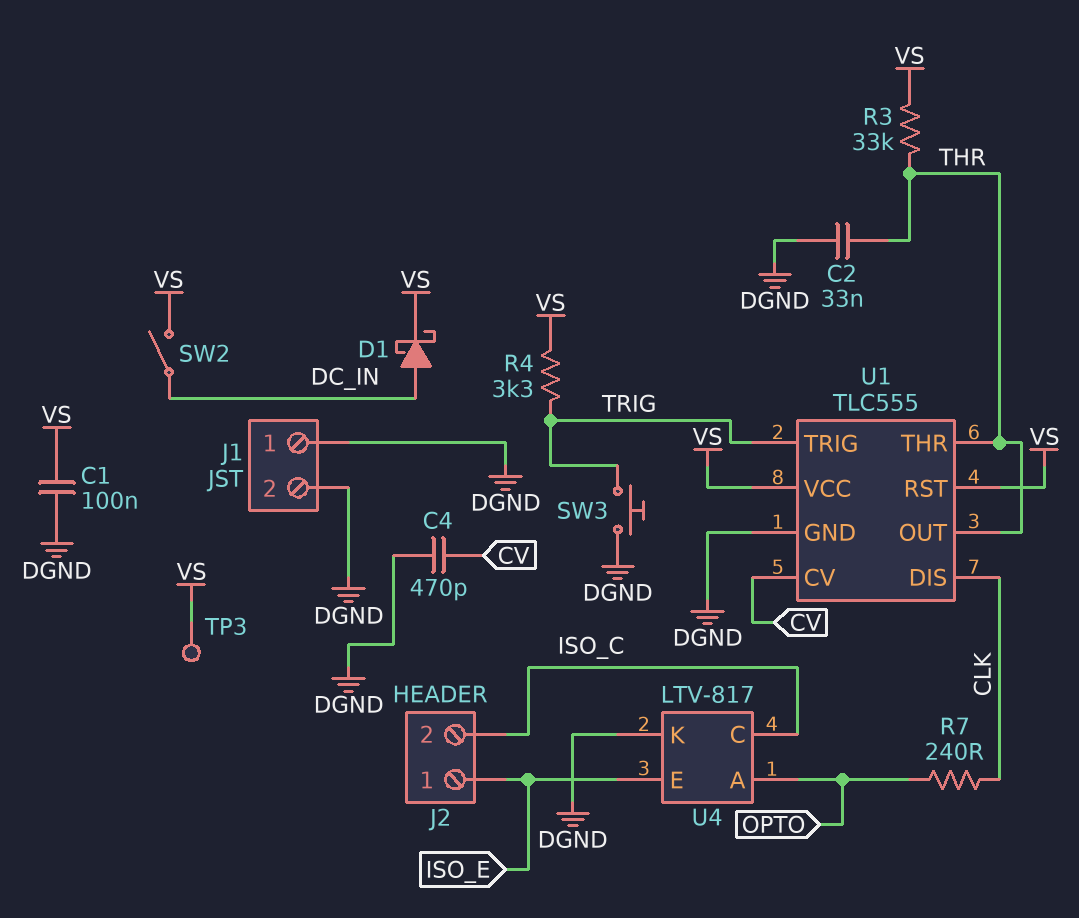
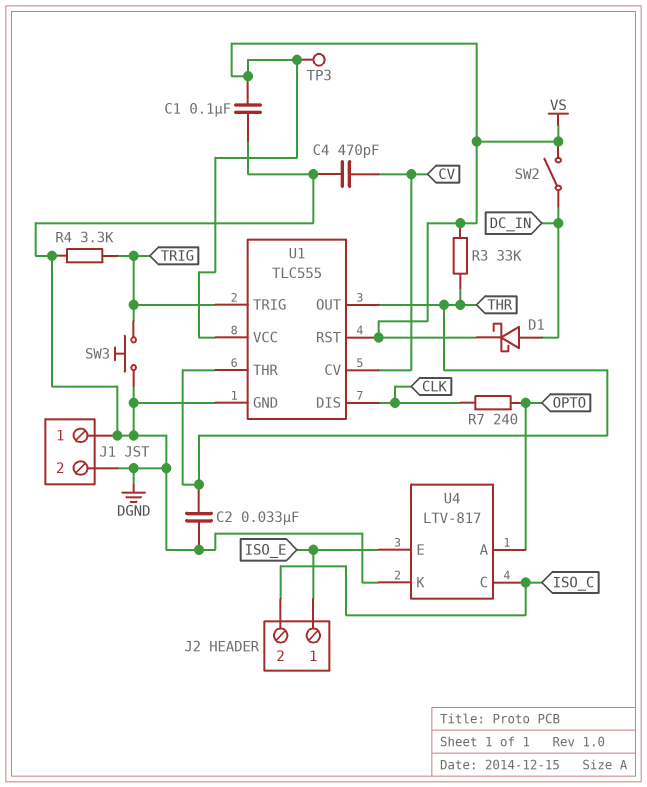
R4: 3.3k (TRIG, VS) -> 3.3k (DGND, TRIG)

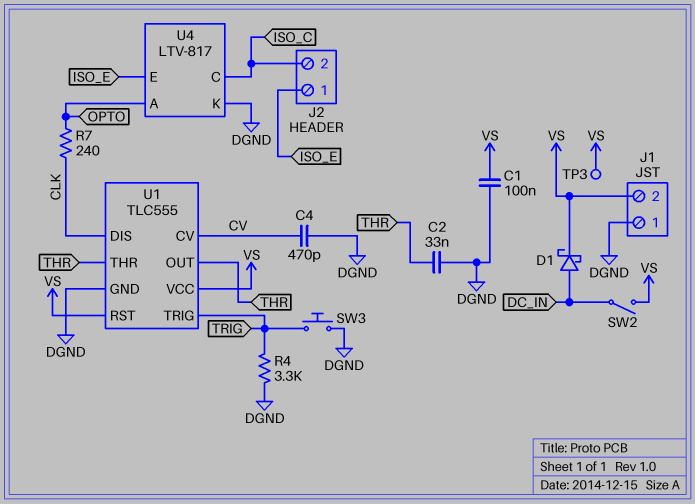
J1 pin 2: DGND -> VS
R3: 33k (THR, VS) -> none

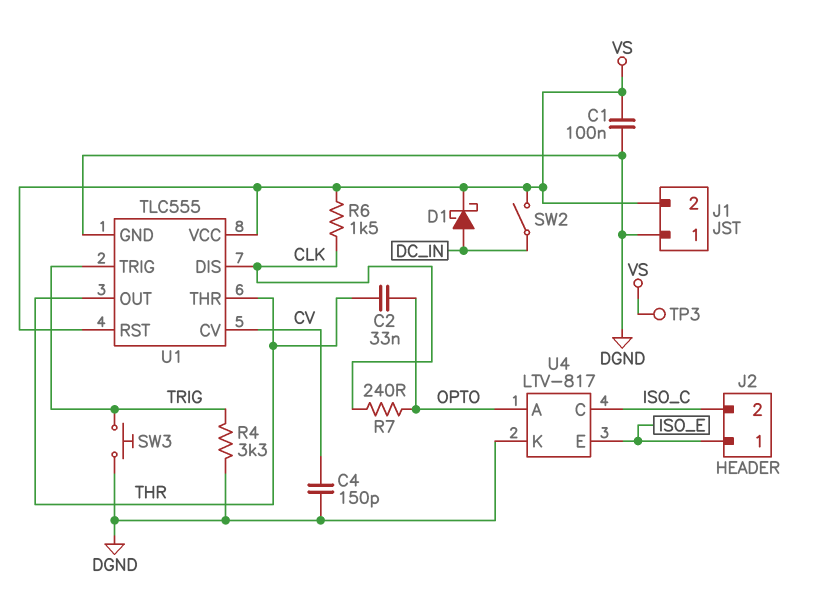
C2: 33nF (DGND, THR) -> 33nF (OPTO, THR)
C4: 470pF (CV, DGND) -> 150pF (CV, DGND)
R6: none -> 1.5k (CLK, VS)

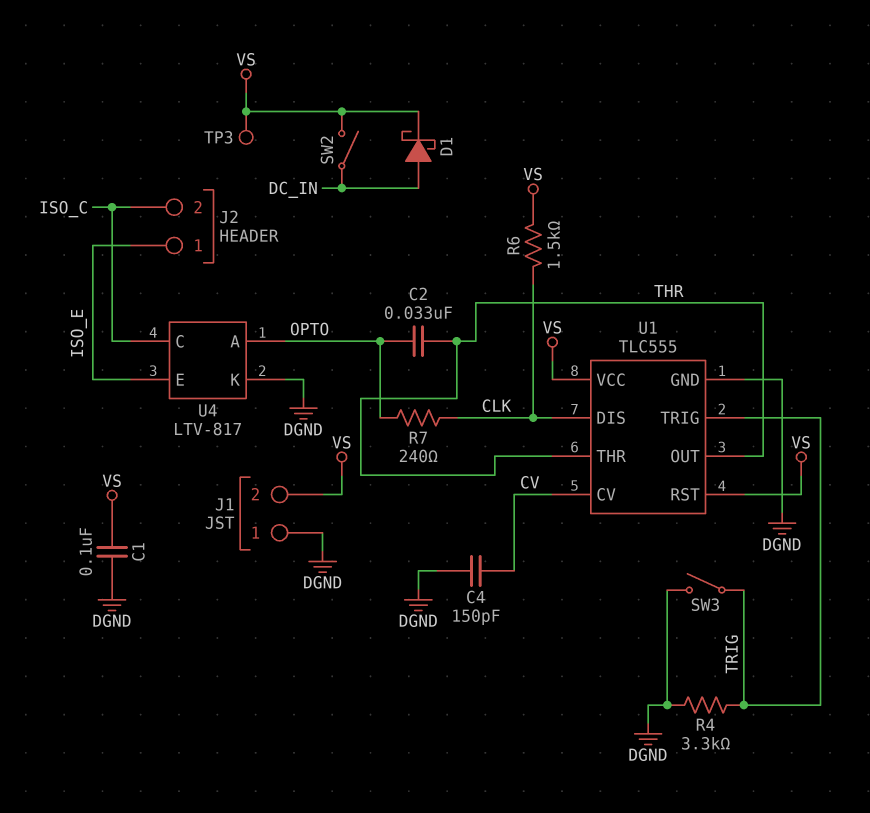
SW3: button (DGND, TRIG) -> switch (DGND, TRIG)

